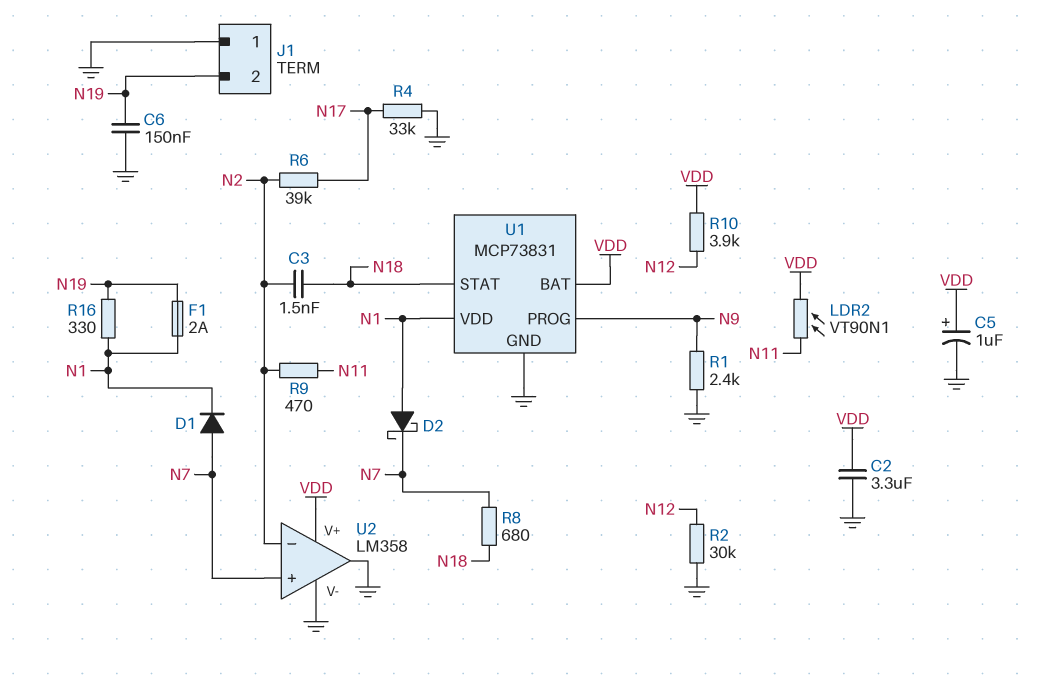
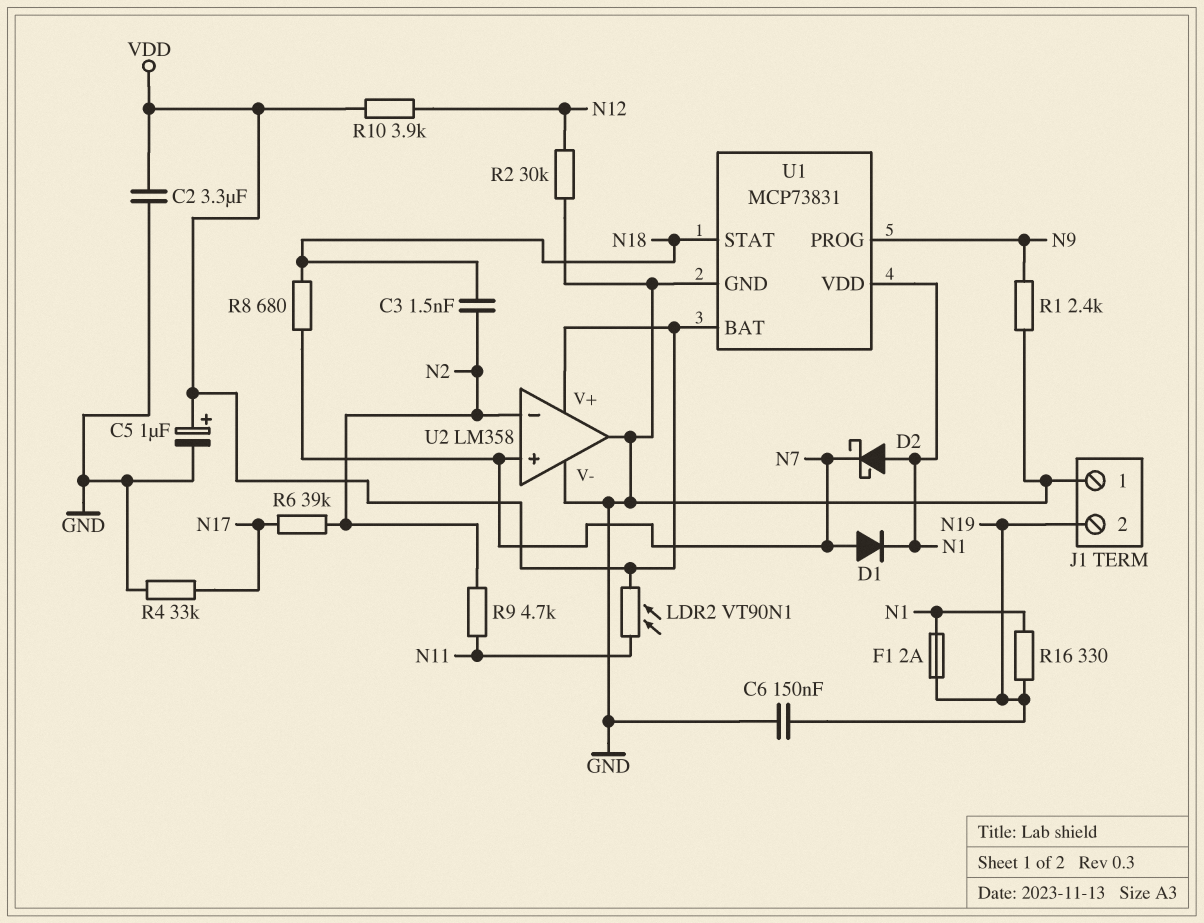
R9: 470 (N2, N11) -> 4.7k (N2, N11)

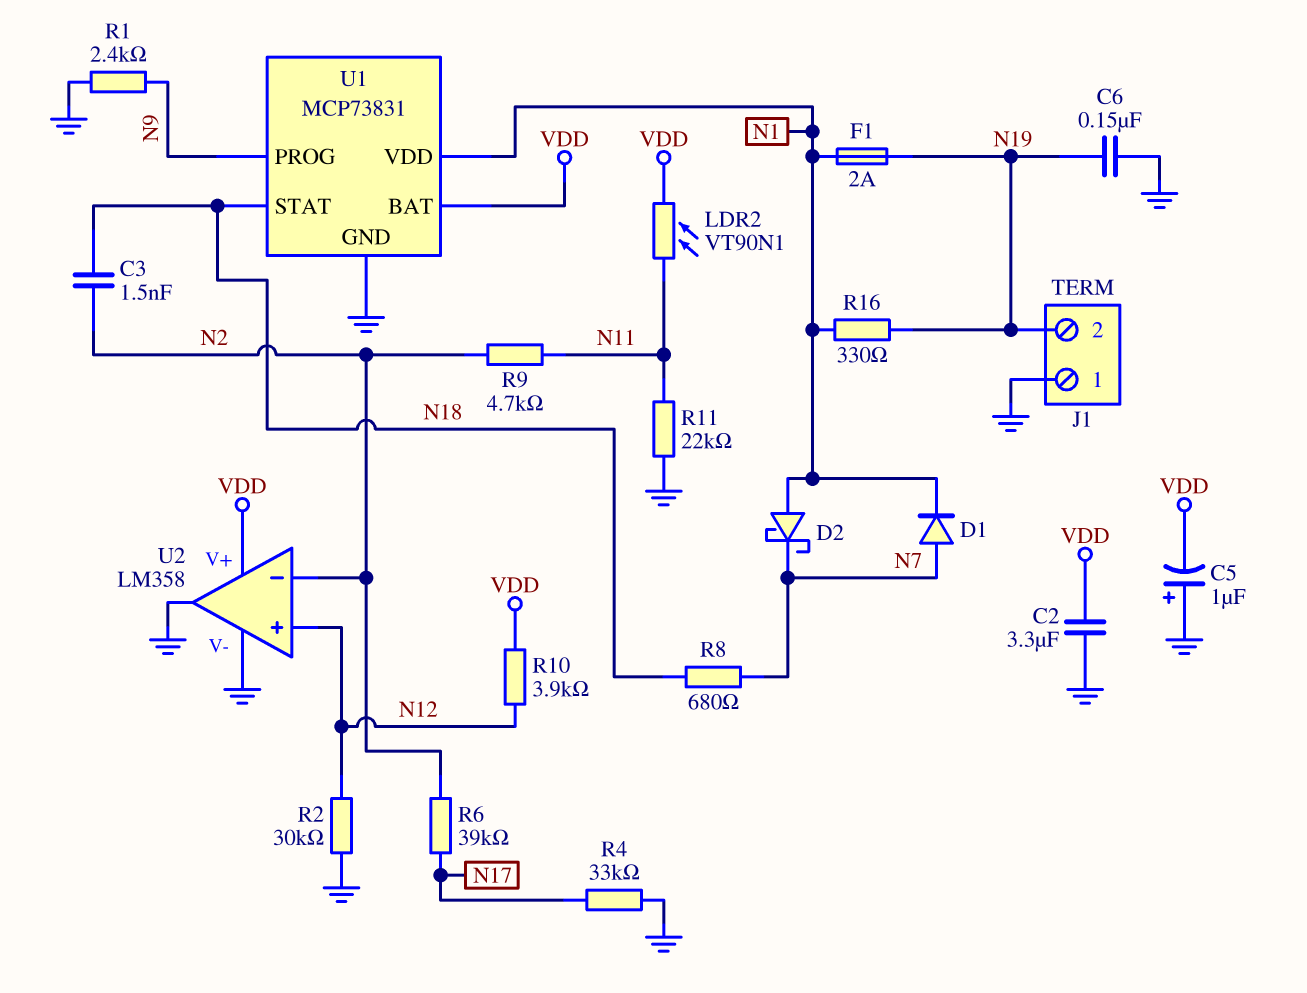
C5: 1uF (plus VDD, minus GND) -> 1uF (plus GND, minus VDD)
R11: none -> 22k (GND, N11)
U2 pin in+: N7 -> N12

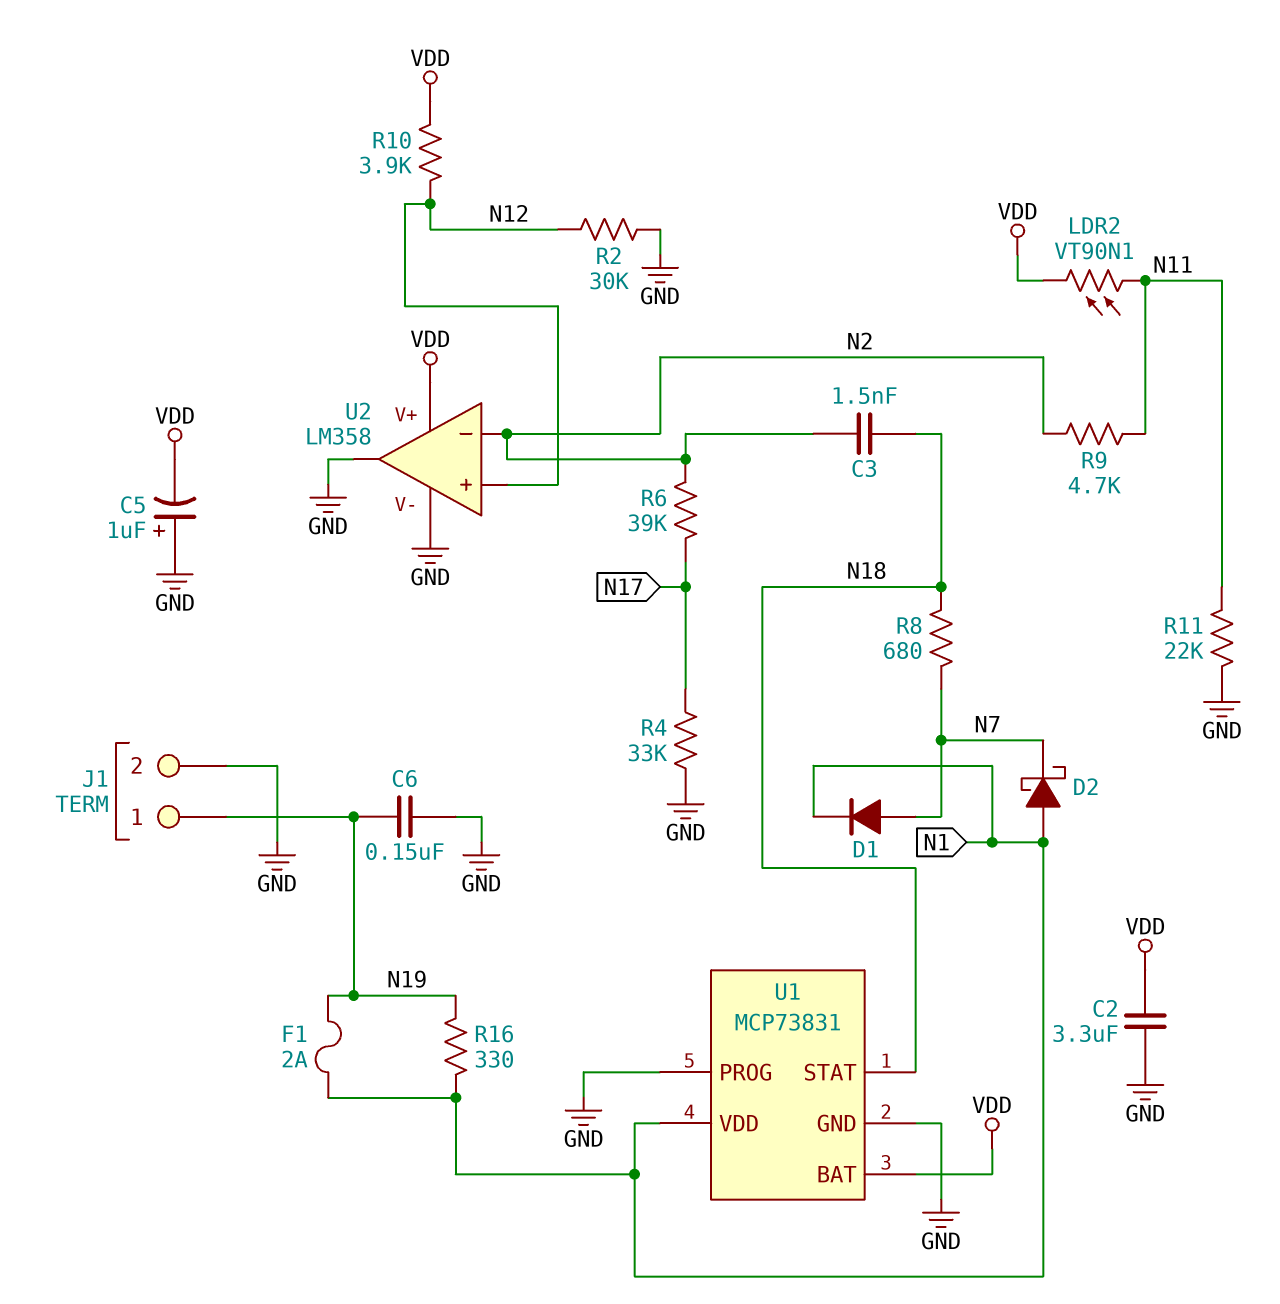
J1 pin 1: GND -> N19
J1 pin 2: N19 -> GND
R1: 2.4k (GND, N9) -> none
U1 pin PROG: N9 -> GND

